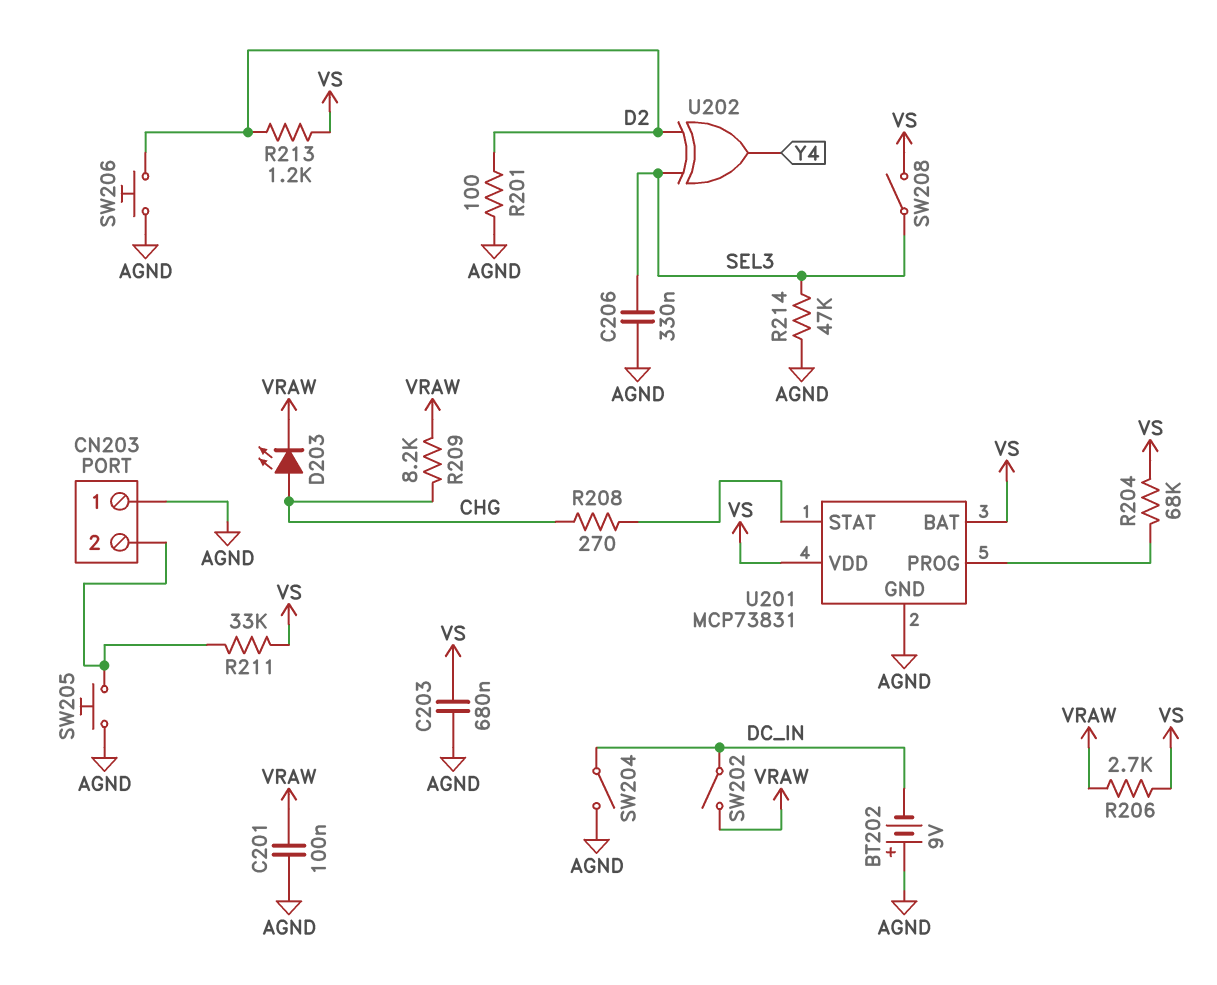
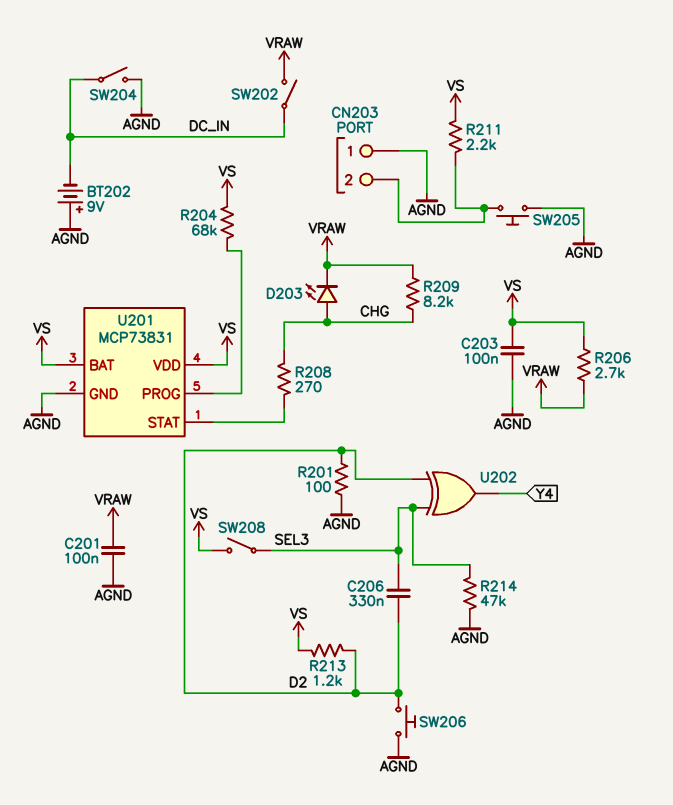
C203: 680nF (AGND, VS) -> 100nF (AGND, VS)
C206: 330nF (AGND, SEL3) -> 330nF (D2, SEL3)
R211: 33k (CN203/2, VS) -> 2.2k (CN203/2, VS)

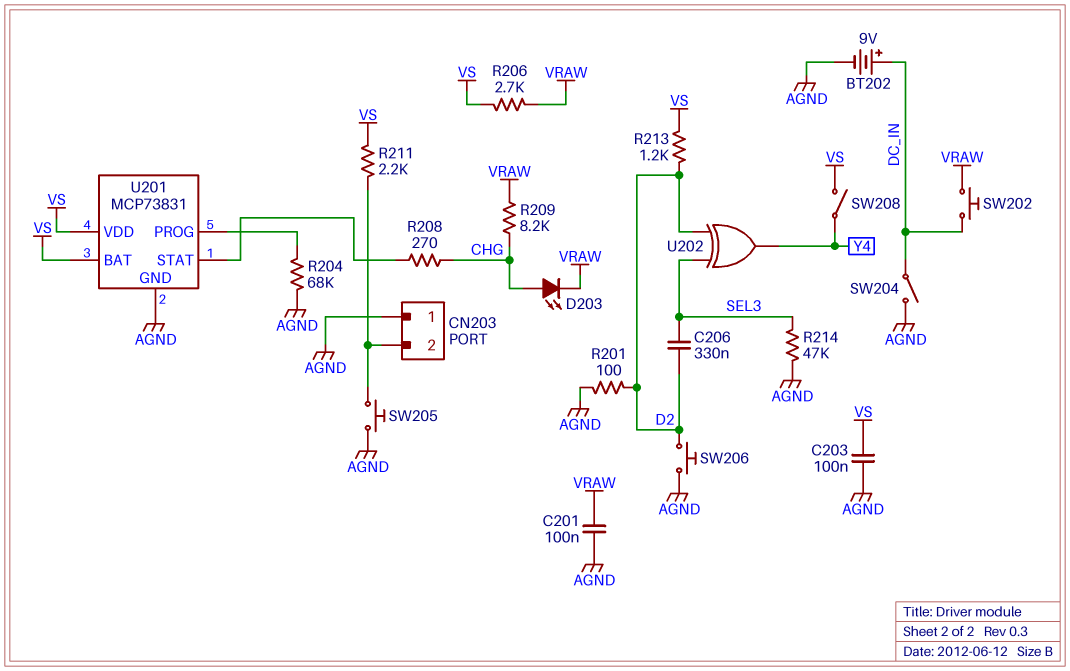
BT202: 9V (plus AGND, minus DC_IN) -> 9V (plus DC_IN, minus AGND)
R204: 68k (U201/PROG, VS) -> 68k (AGND, U201/PROG)
SW202: switch (DC_IN, VRAW) -> button (DC_IN, VRAW)
SW208: switch (SEL3, VS) -> switch (VS, Y4)

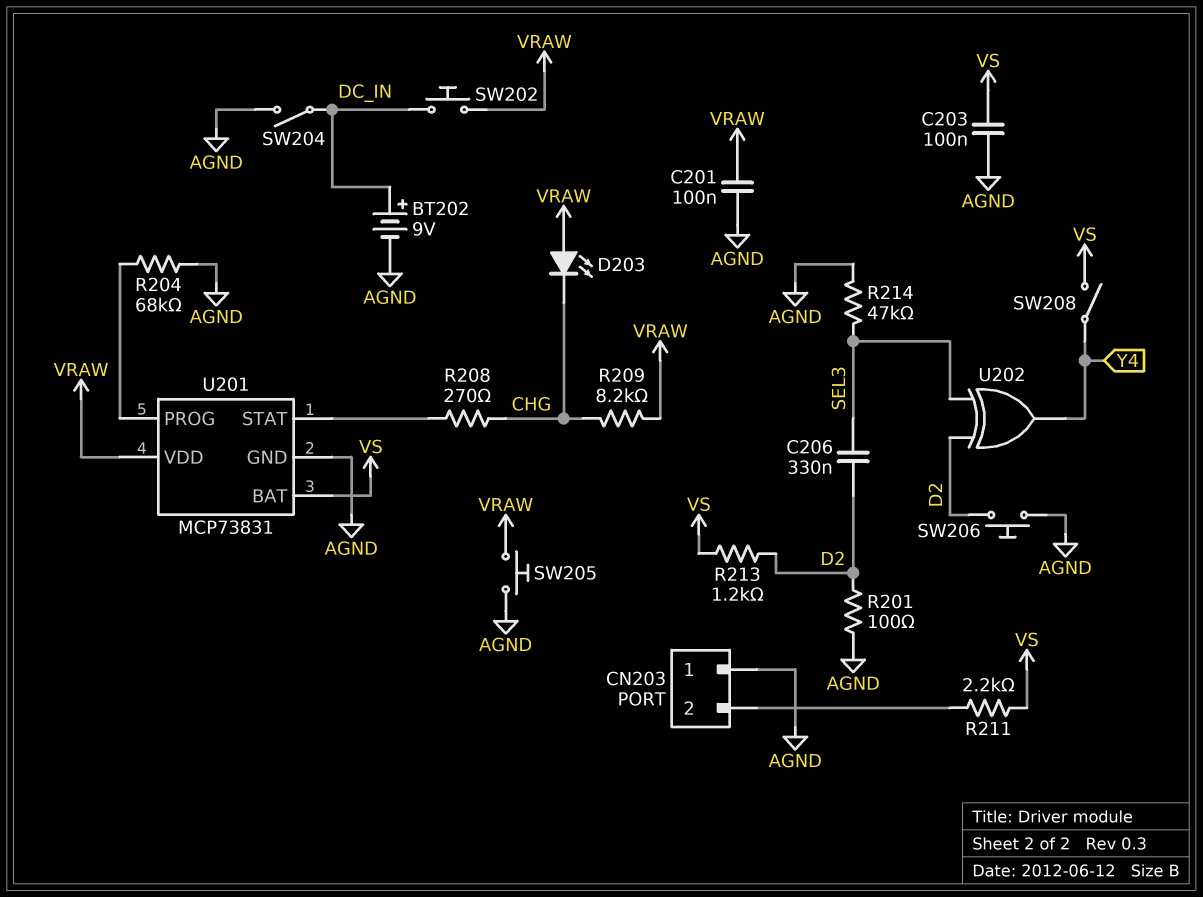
D203: LED (A CHG, K VRAW) -> LED (A VRAW, K CHG)
R206: 2.7k (VRAW, VS) -> none
SW205: button (AGND, CN203/2) -> button (AGND, VRAW)
U201 pin VDD: VS -> VRAW

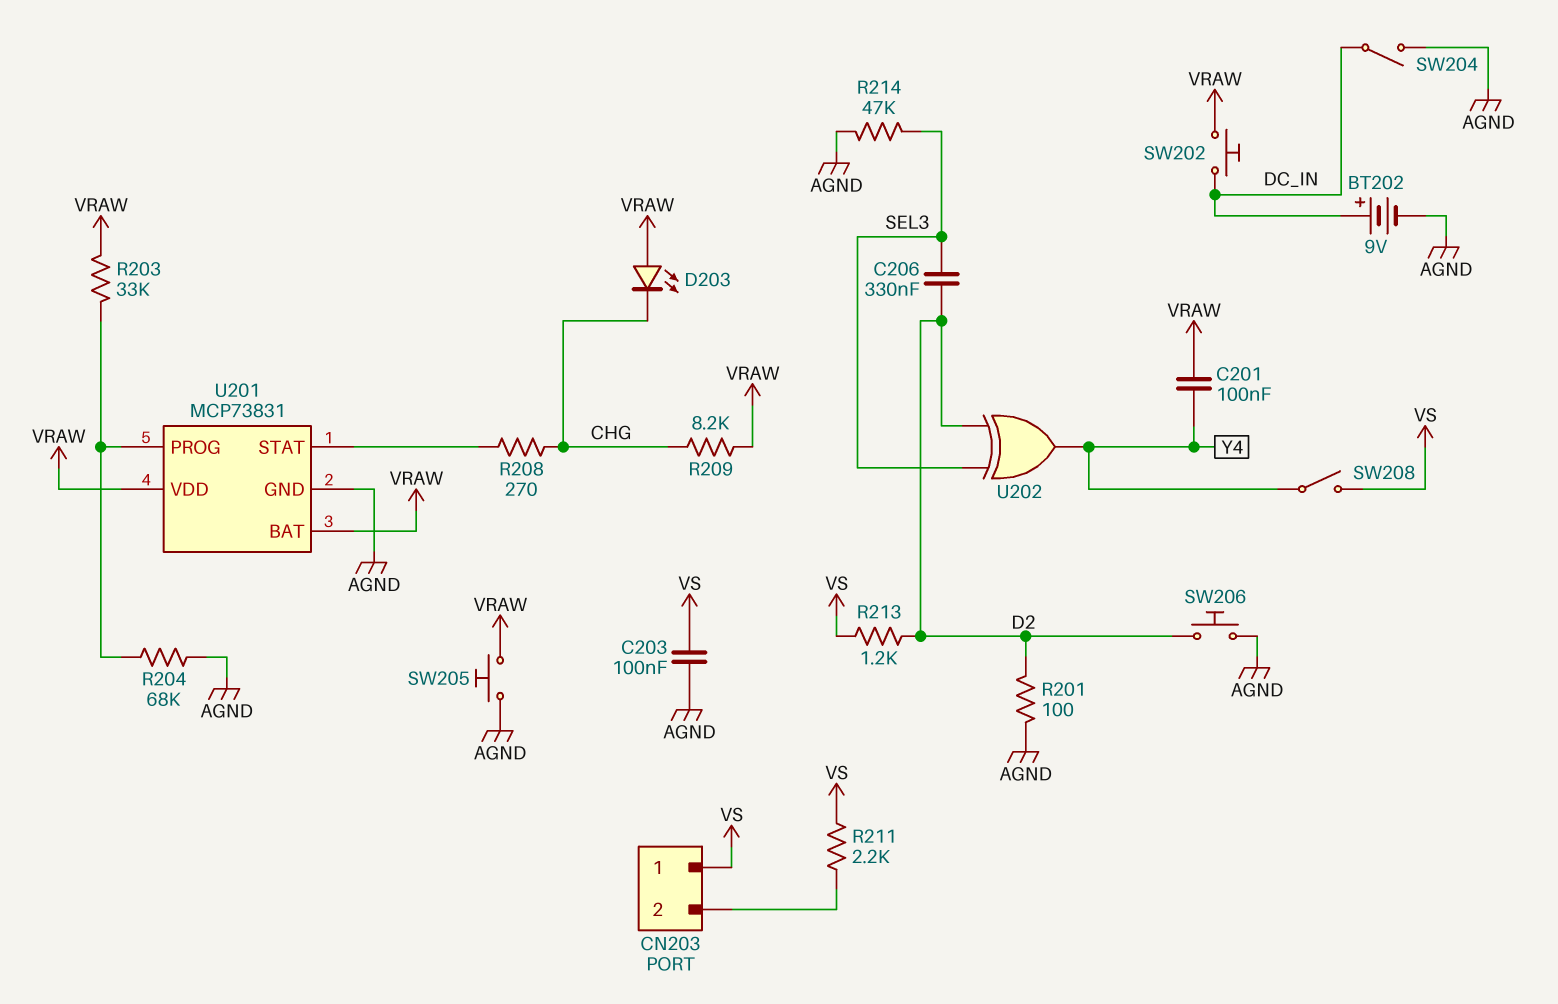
C201: 100nF (AGND, VRAW) -> 100nF (VRAW, Y4)
CN203 pin 1: AGND -> VS
R203: none -> 33k (U201/PROG, VRAW)
U201 pin BAT: VS -> VRAW

